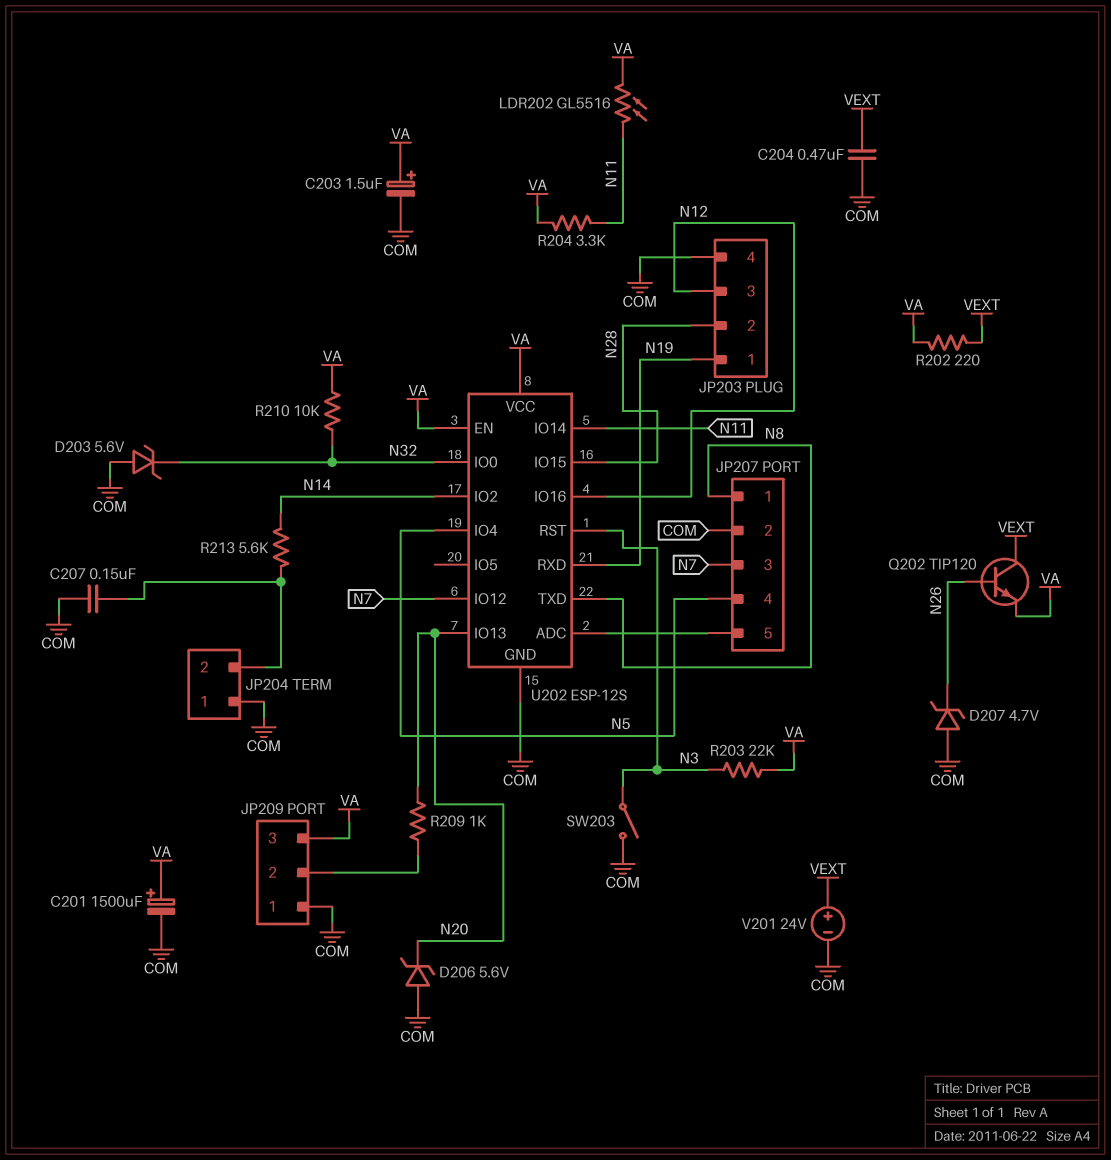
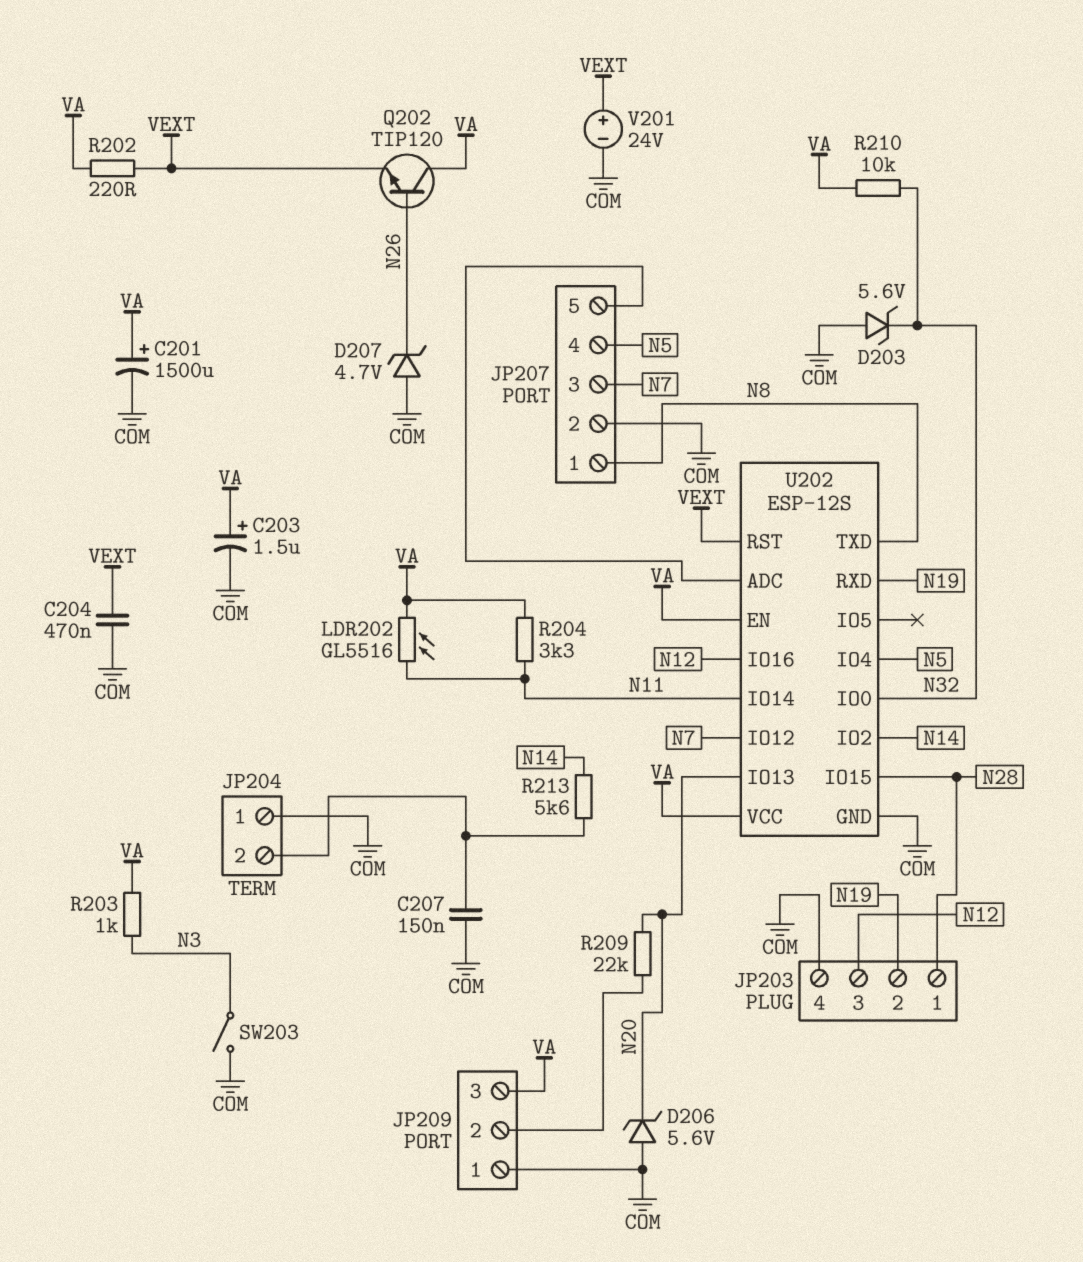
JP203 pin 1: N19 -> N28
JP203 pin 2: N28 -> N19
Q202: NPN TIP120 (B N26, C VEXT, E VA) -> NPN TIP120 (B N26, C VA, E VEXT)
R203: 22k (N3, VA) -> 1k (N3, VA)
R209: 1k (JP209/2, N20) -> 22k (JP209/2, N20)
U202 pin RST: N3 -> VEXT

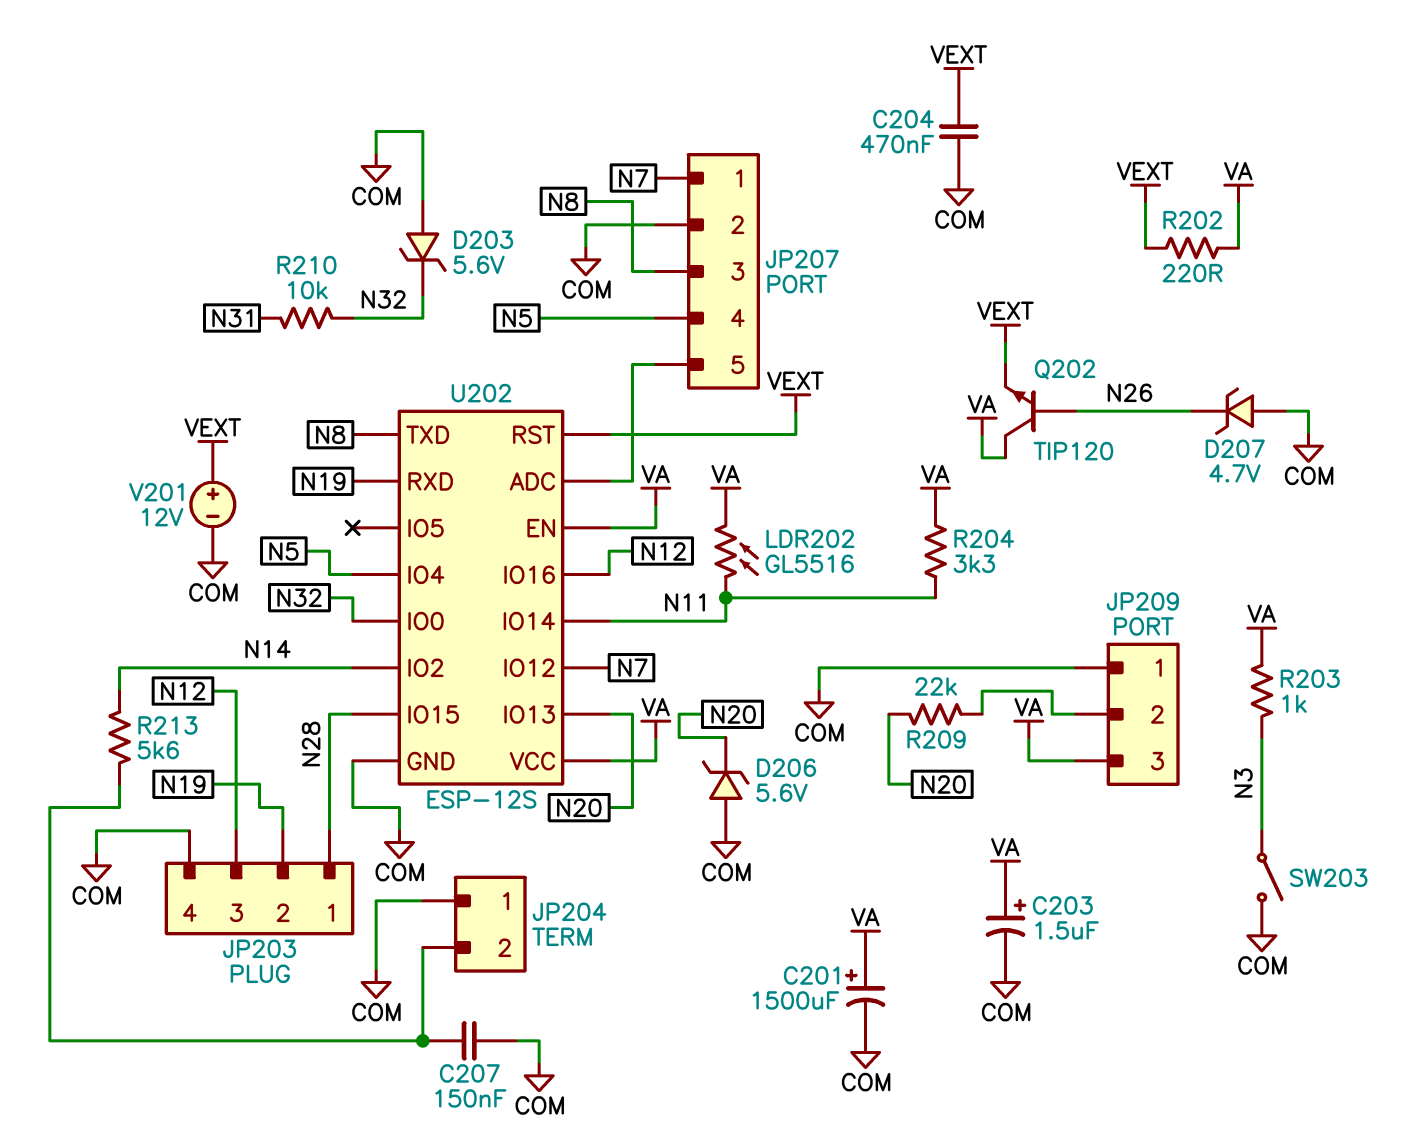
JP207 pin 1: N8 -> N7
JP207 pin 3: N7 -> N8
R210: 10k (N32, VA) -> 10k (N31, N32)
V201: 24V (plus VEXT, minus COM) -> 12V (plus VEXT, minus COM)

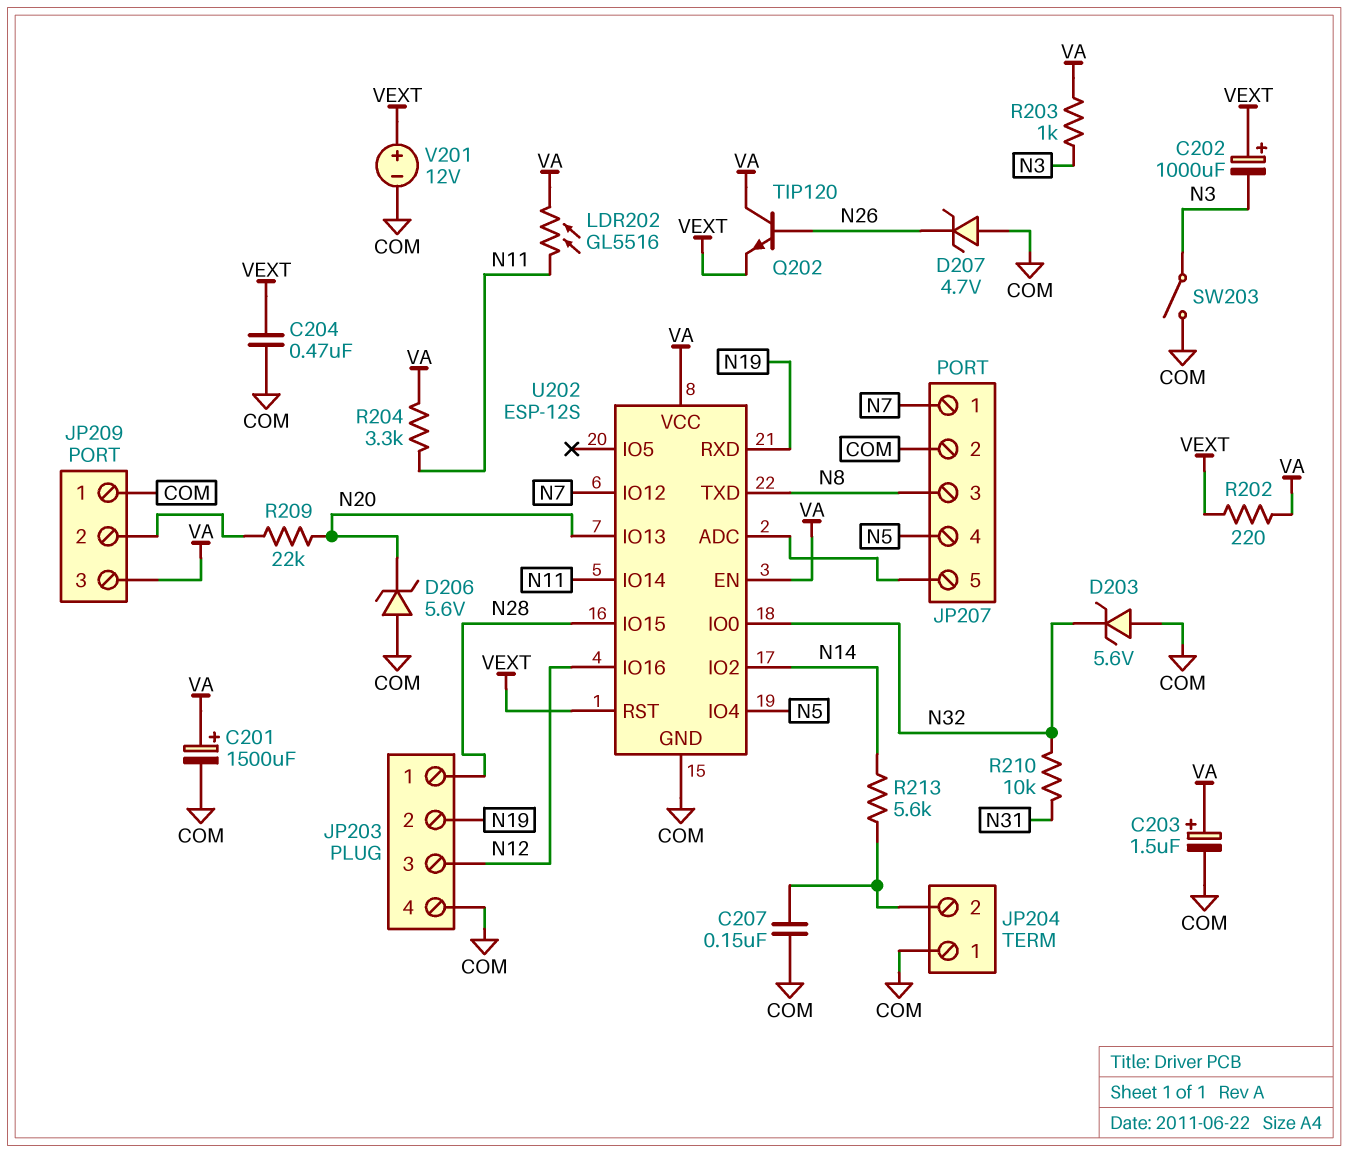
C202: none -> 1000uF (plus VEXT, minus N3)

